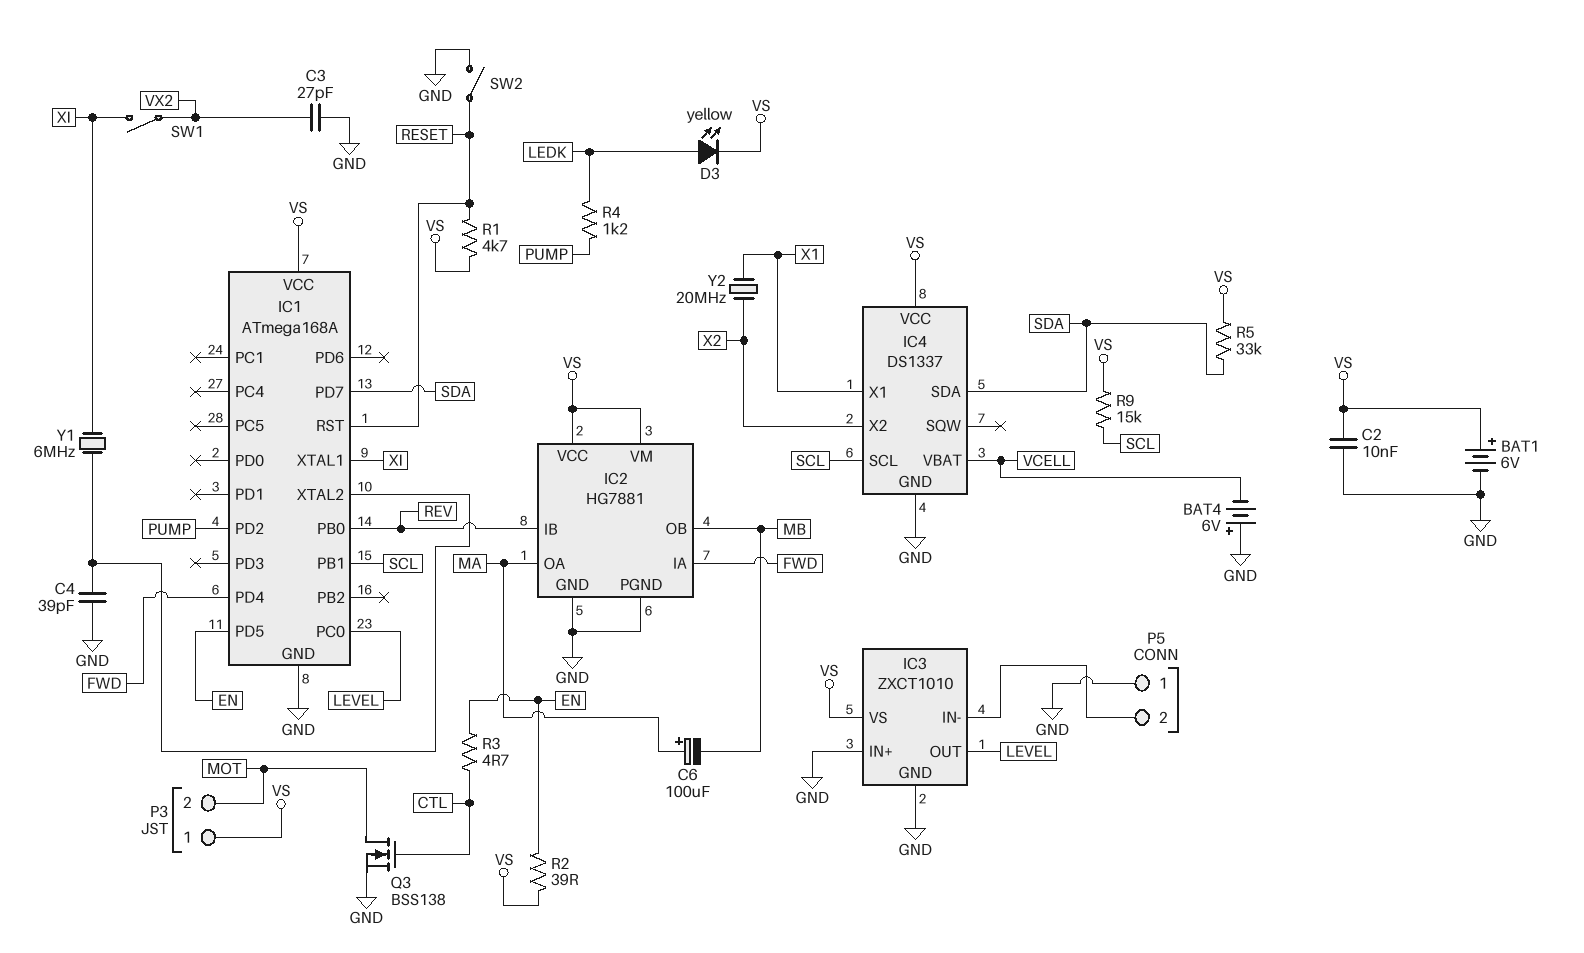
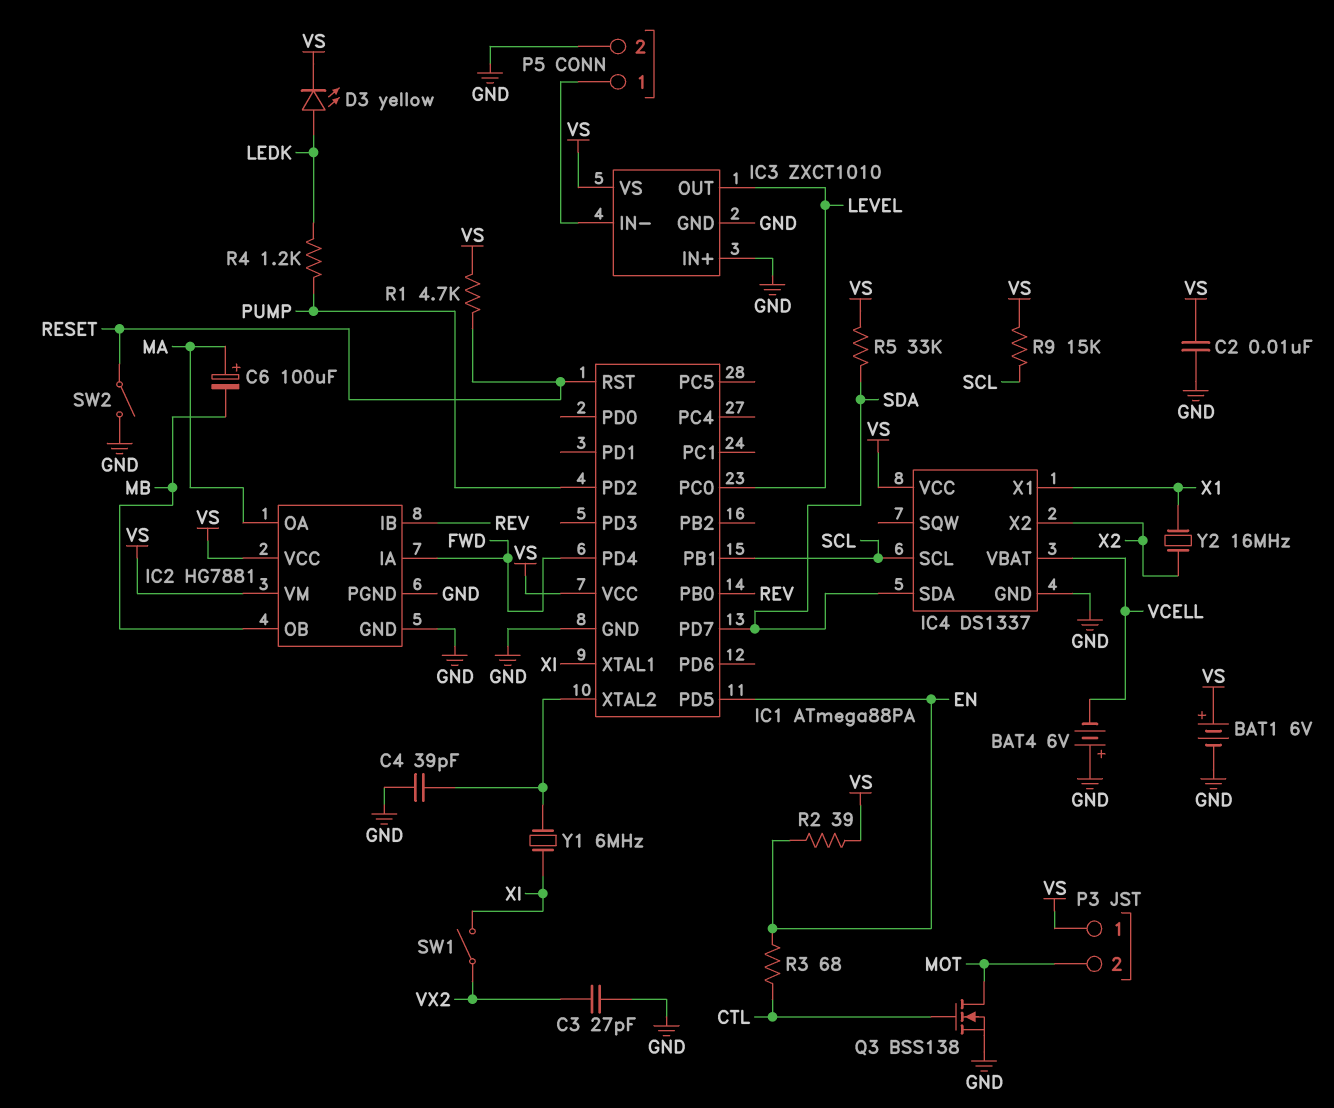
IC1: ATmega168A -> ATmega88PA
P5 pin 1: GND -> IC3/IN-
P5 pin 2: IC3/IN- -> GND
R3: 4.7 (CTL, EN) -> 68 (CTL, EN)
Y2: 20MHz (X1, X2) -> 16MHz (X1, X2)

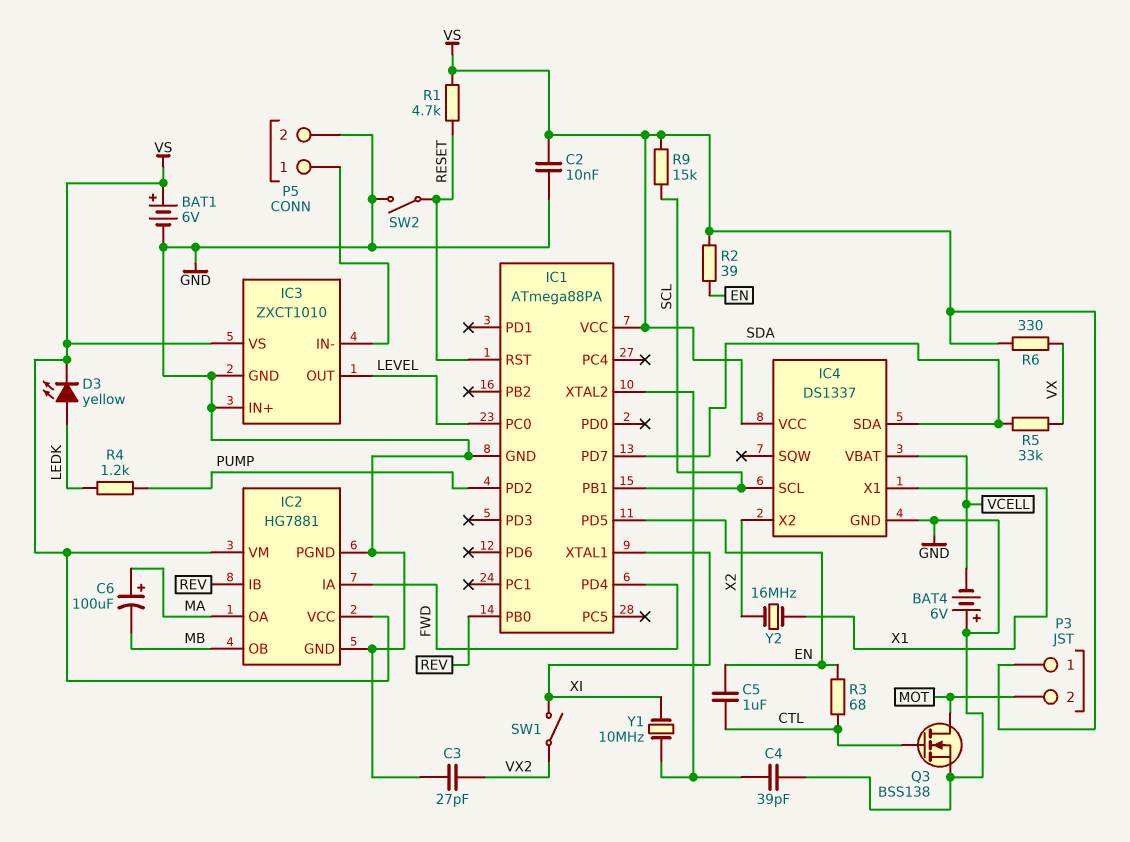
C5: none -> 1uF (CTL, EN)
R5: 33k (SDA, VS) -> 33k (SDA, VX)
R6: none -> 330 (VS, VX)
Y1: 6MHz (IC1/XTAL2, XI) -> 10MHz (IC1/XTAL2, XI)

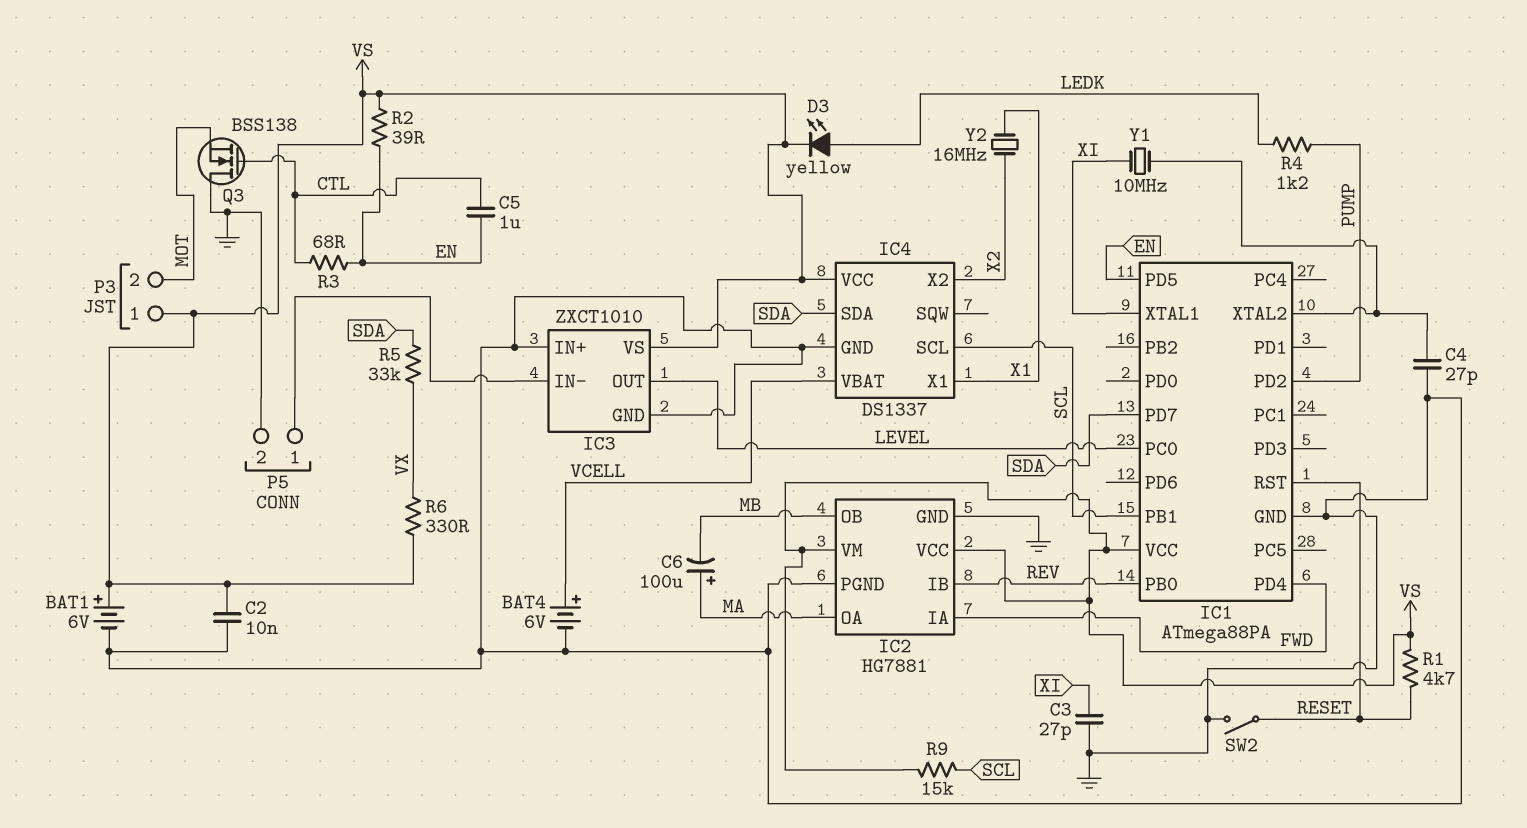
BAT4: 6V (plus GND, minus VCELL) -> 6V (plus VCELL, minus GND)
C3: 27pF (GND, VX2) -> 27pF (GND, XI)
C4: 39pF (GND, IC1/XTAL2) -> 27pF (GND, IC1/XTAL2)
Q3: NMOS BSS138 (G CTL, D MOT, S GND) -> NMOS BSS138 (G CTL, D GND, S MOT)
SW1: switch (VX2, XI) -> none

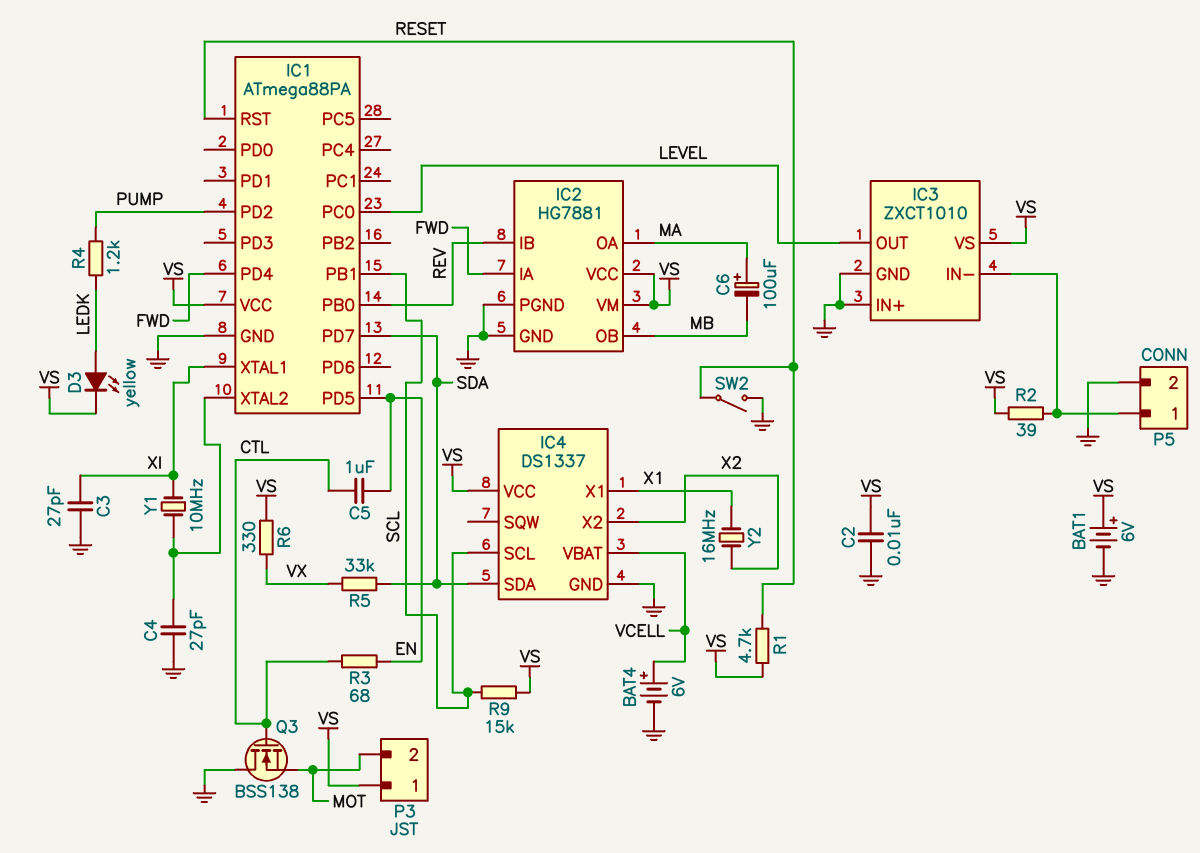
R2: 39 (EN, VS) -> 39 (IC3/IN-, VS)

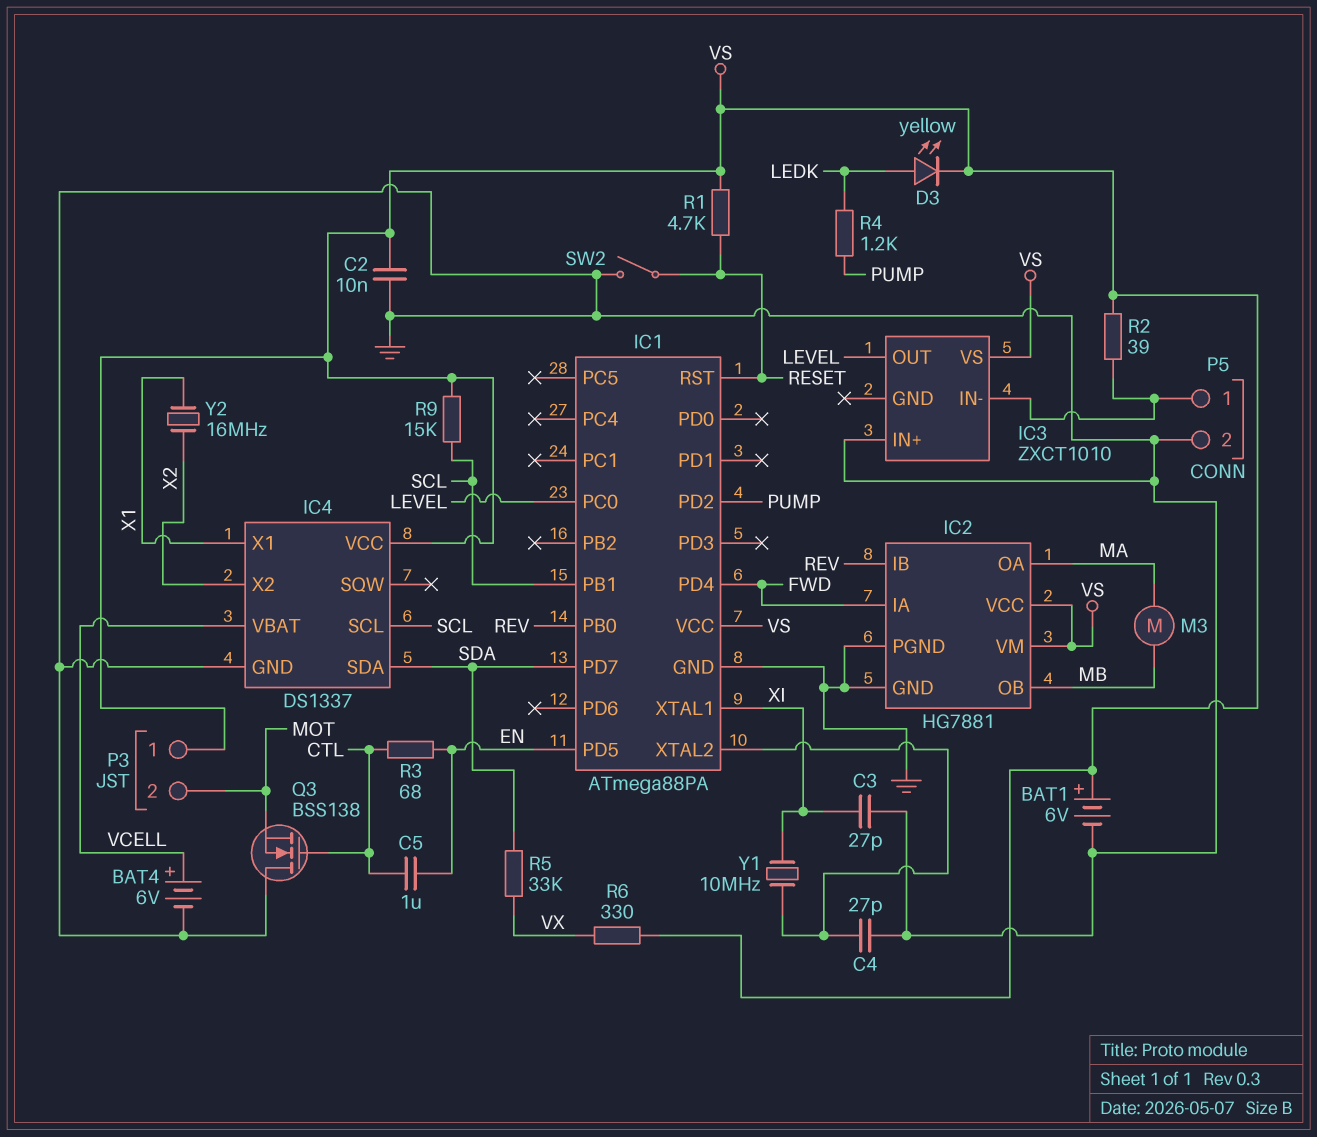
C6: 100uF (plus MA, minus MB) -> none
IC3 pin GND: GND -> none
M3: none -> motor (MA, MB)

